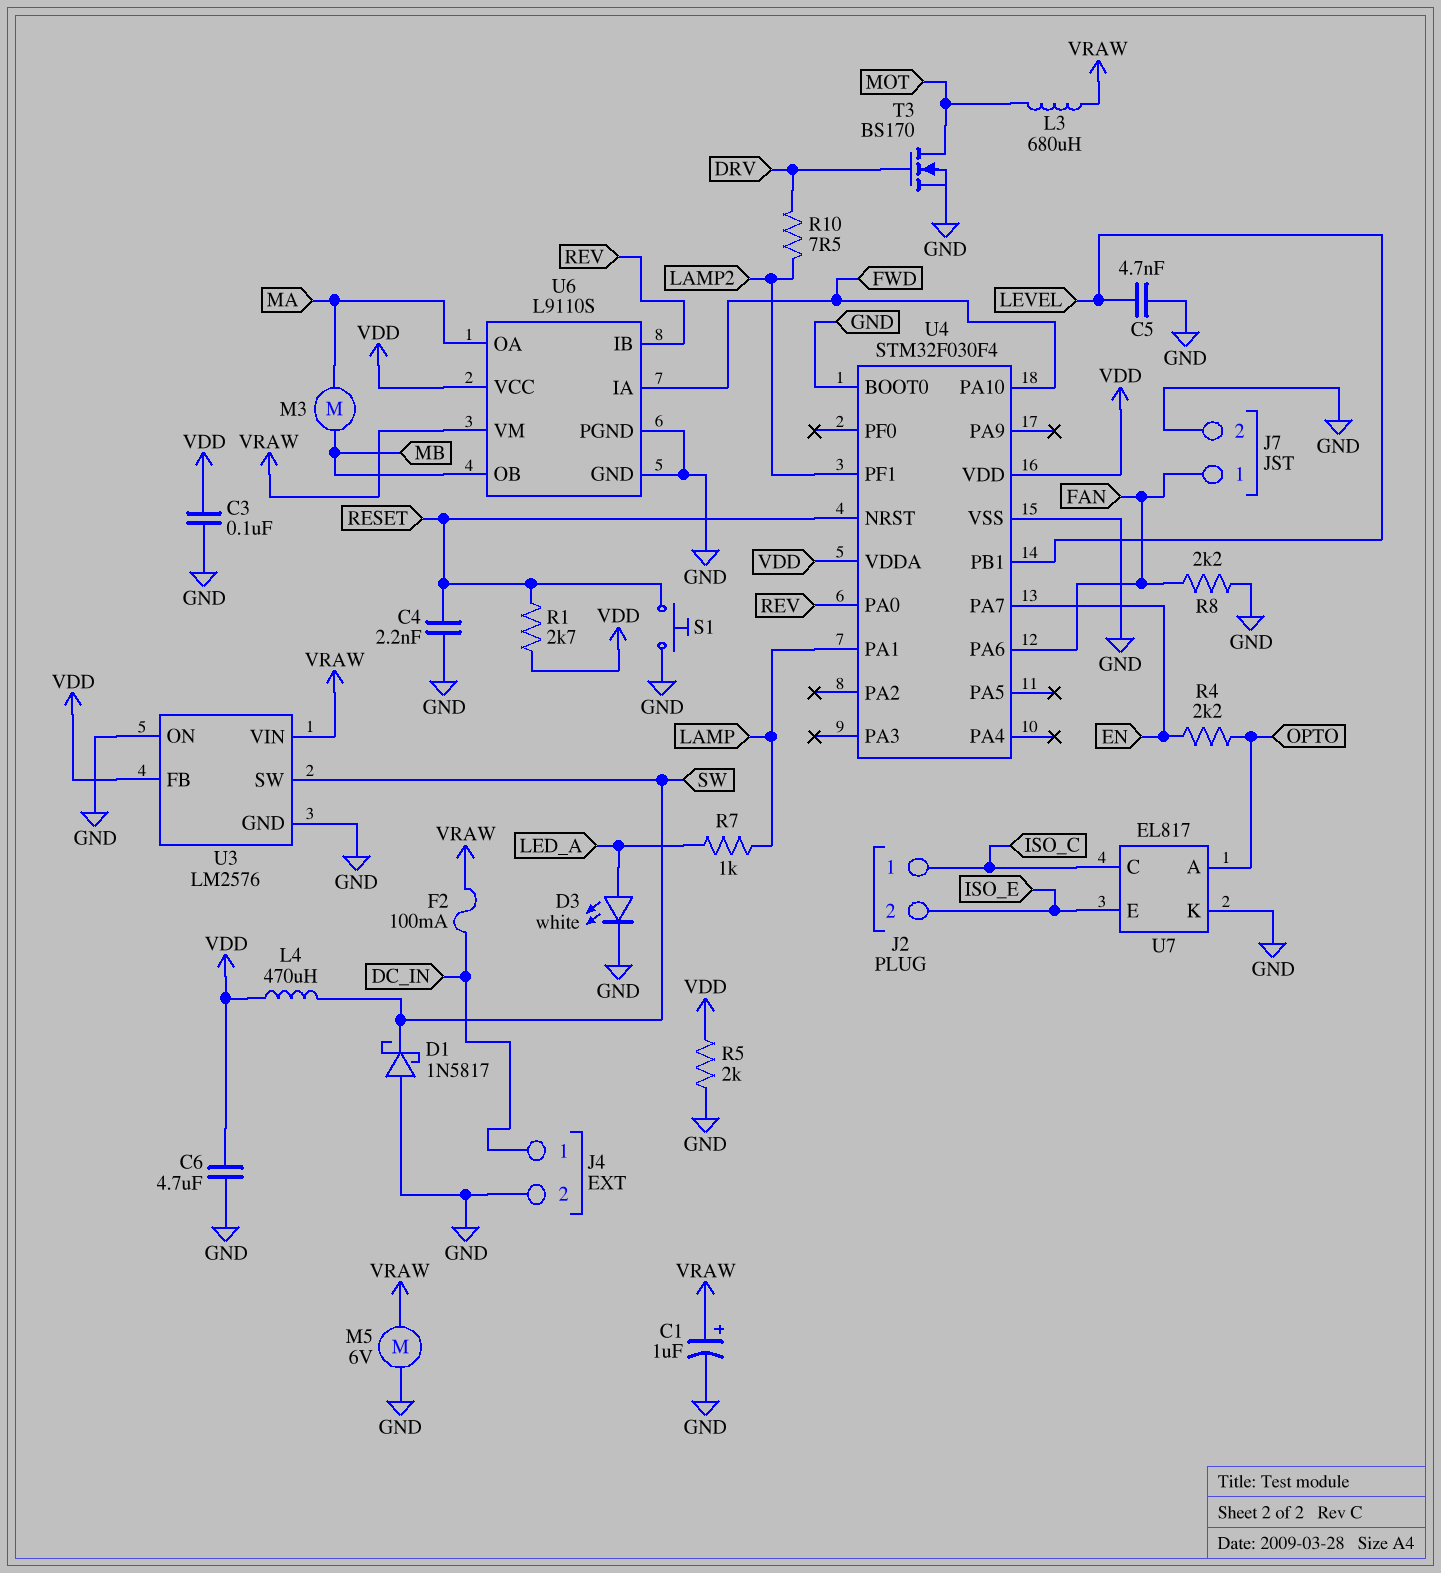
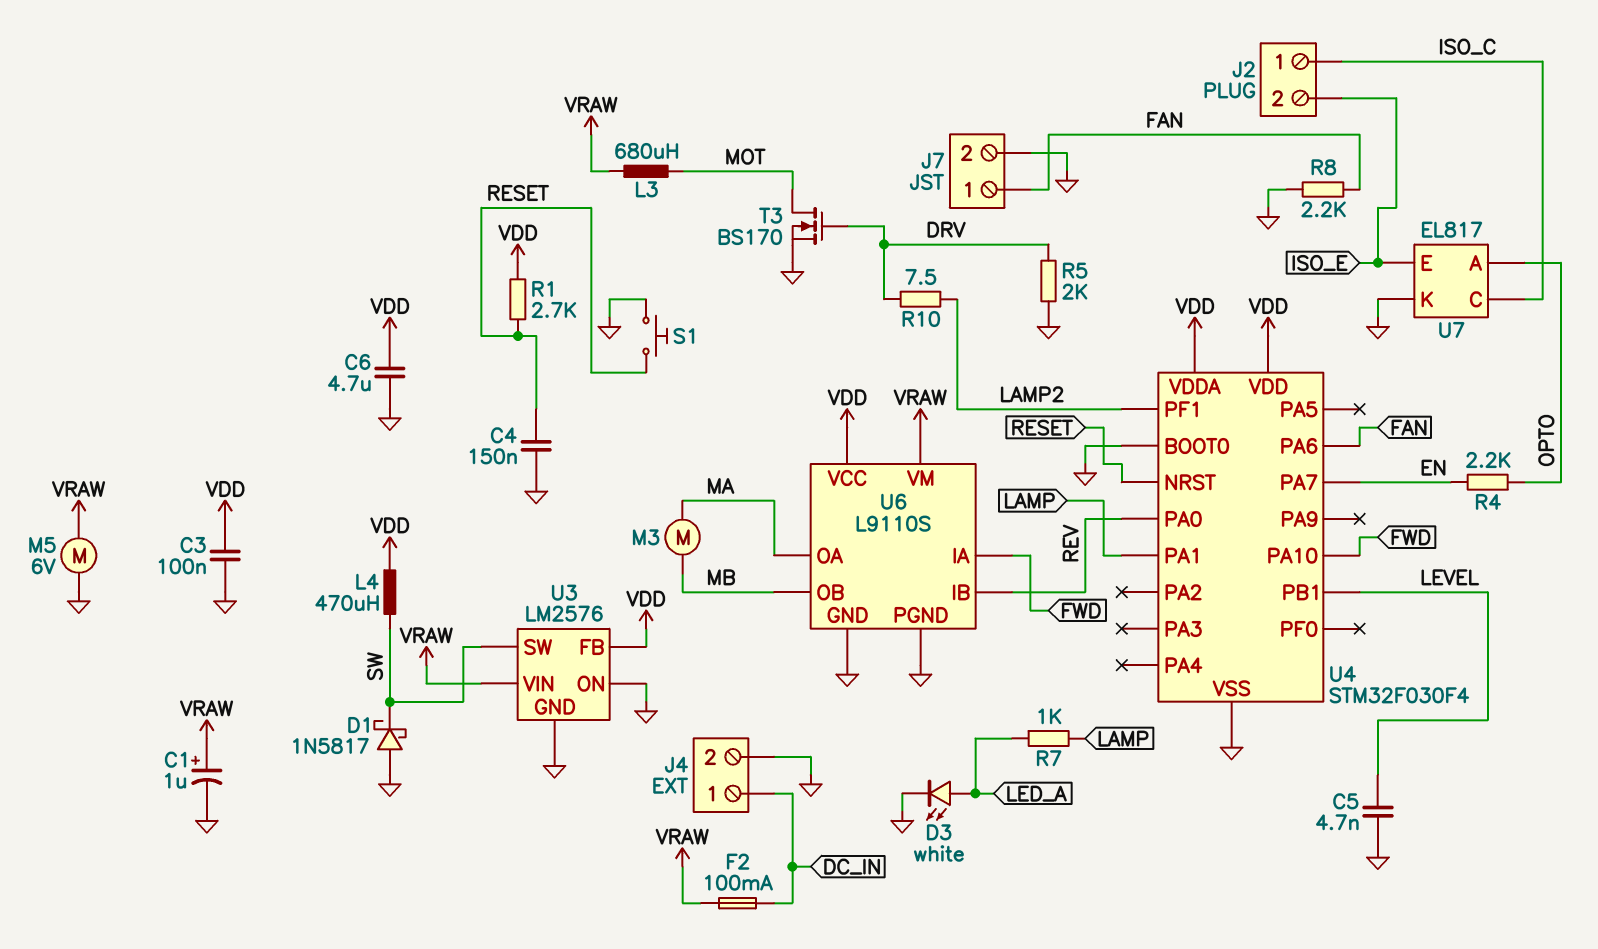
C4: 2.2nF (GND, RESET) -> 150nF (GND, RESET)
R5: 2k (GND, VDD) -> 2k (DRV, GND)

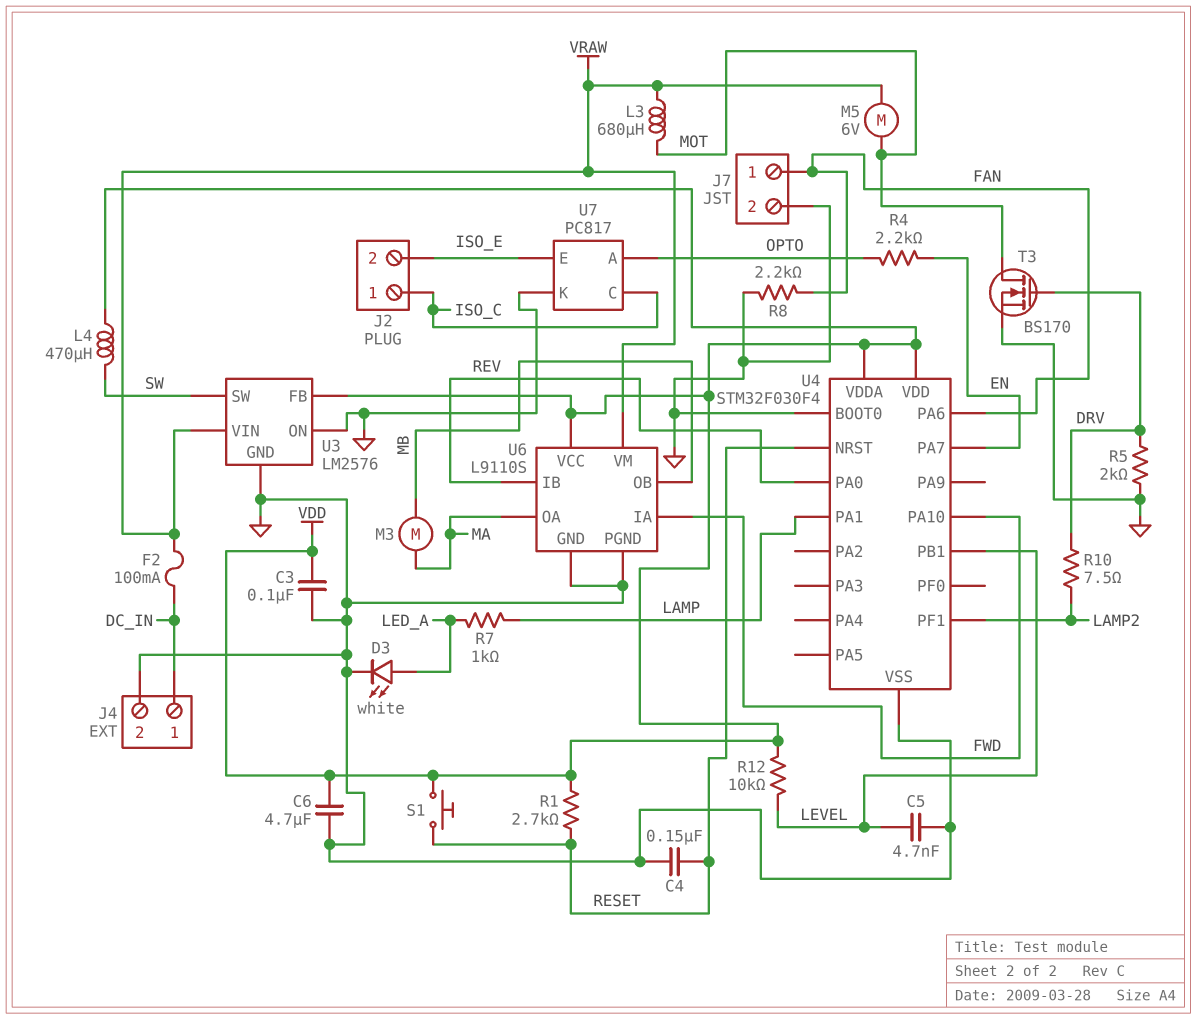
C1: 1uF (plus VRAW, minus GND) -> none
D1: schottky 1N5817 (A GND, K SW) -> none
M5: motor 6V (GND, VRAW) -> motor 6V (MOT, VRAW)
R12: none -> 10k (LEVEL, VDD)
S1: button (GND, RESET) -> button (RESET, VDD)
U7: EL817 -> PC817

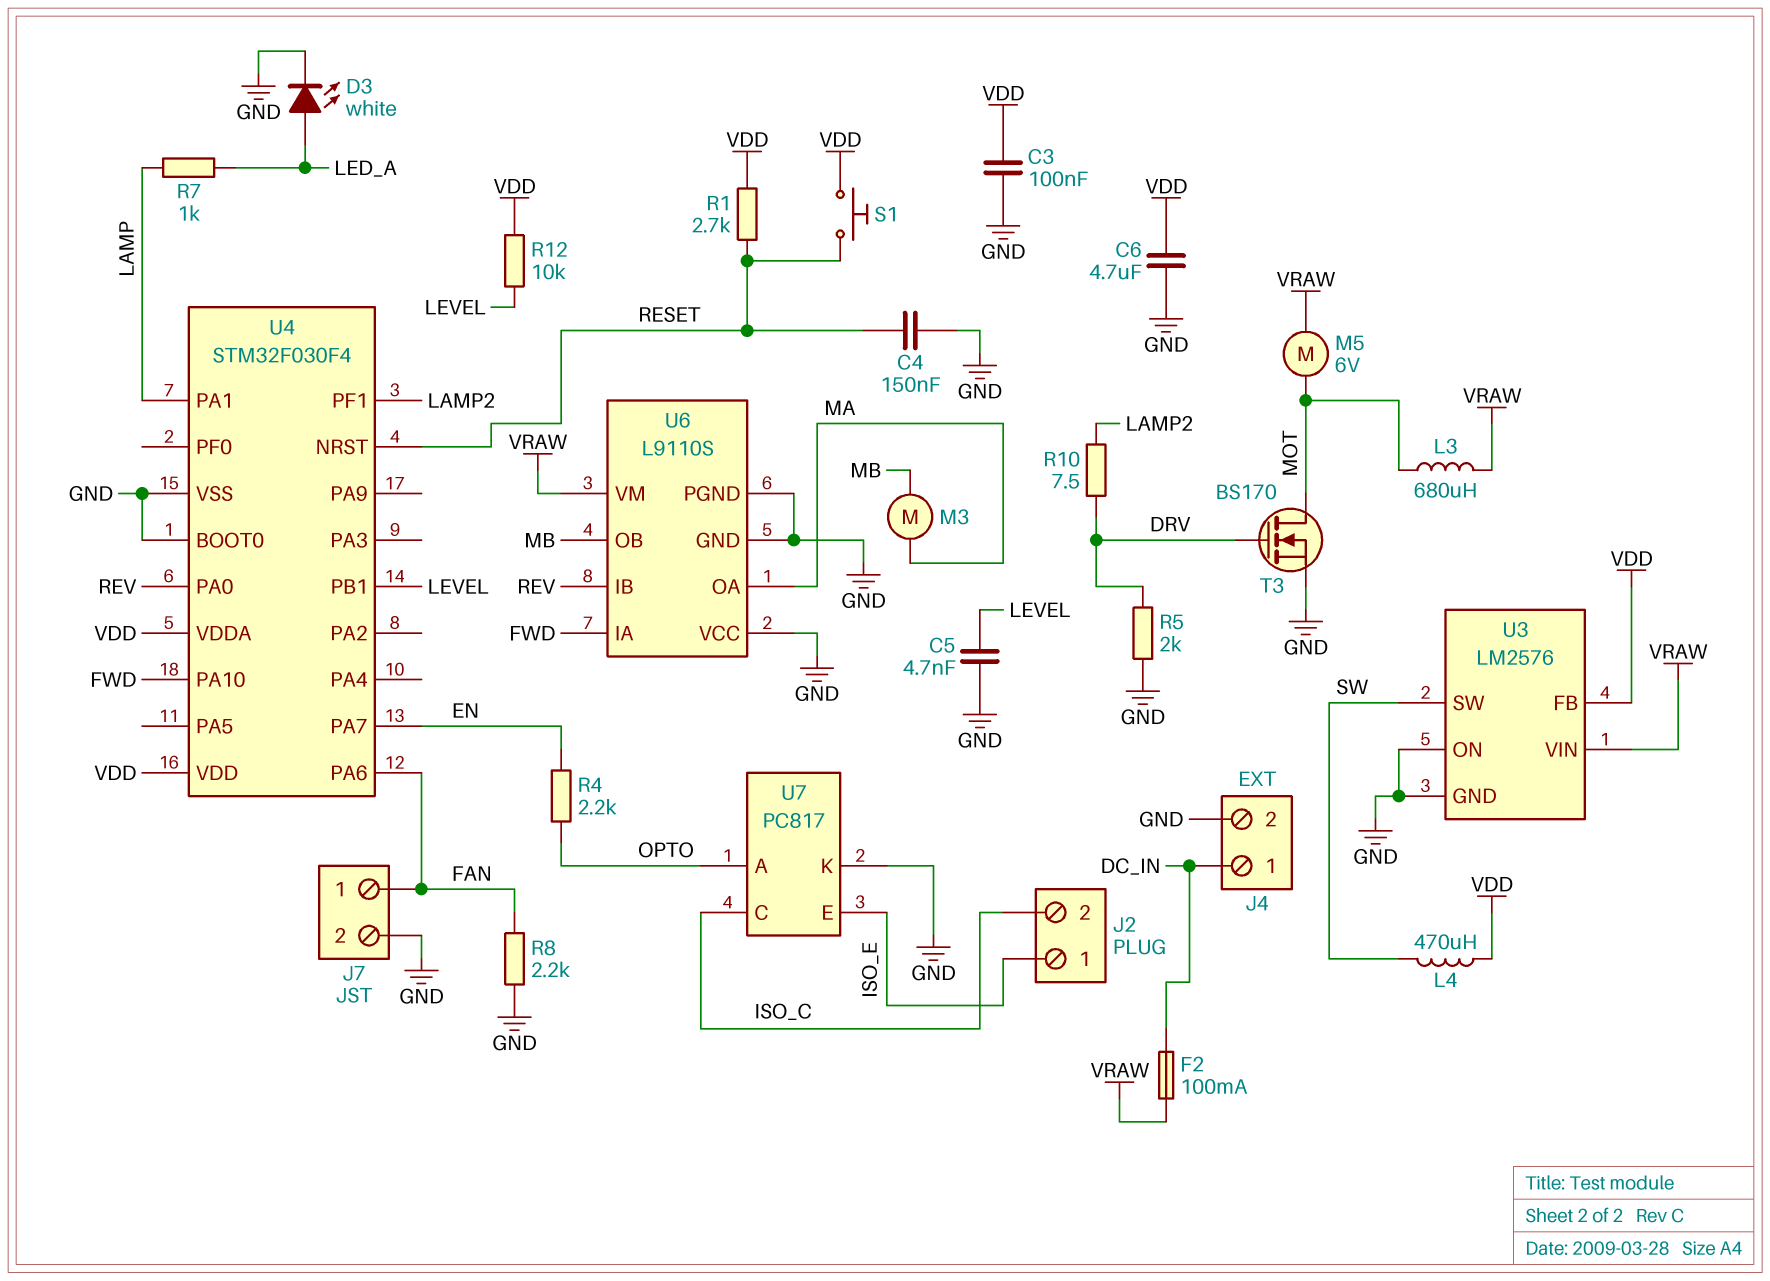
J2 pin 1: ISO_C -> ISO_E
J2 pin 2: ISO_E -> ISO_C
U6 pin VCC: VDD -> GND

